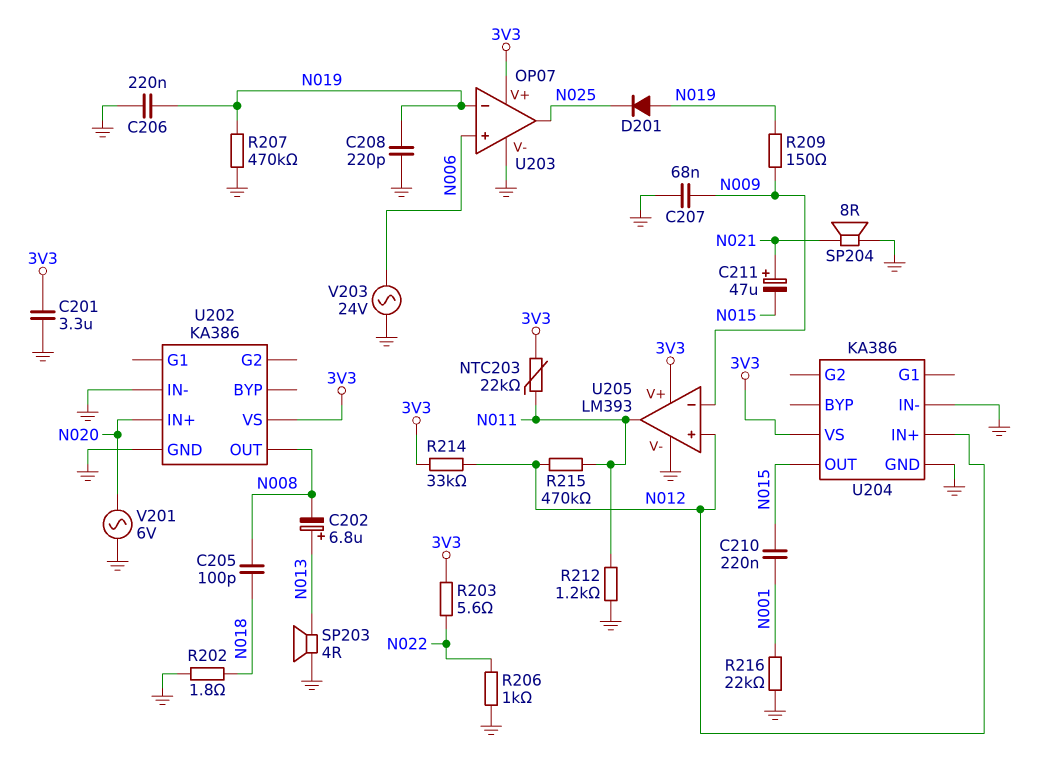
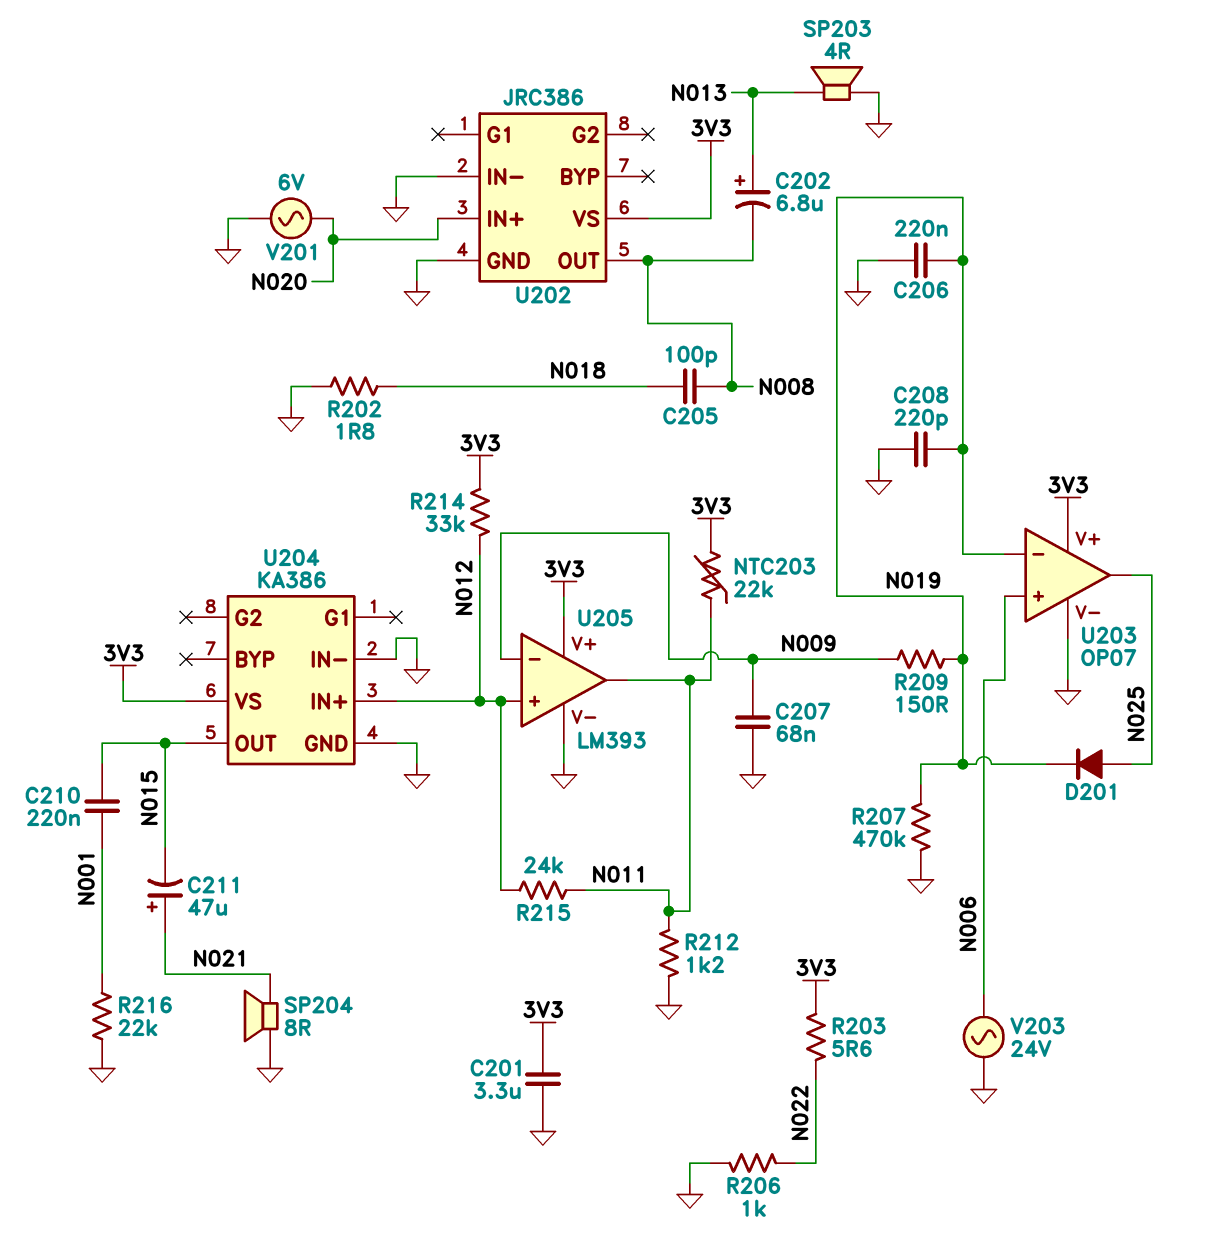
D201: diode (A N019, K N025) -> diode (A N025, K N019)
R215: 470k (N011, N012) -> 24k (N011, N012)
U202: KA386 -> JRC386

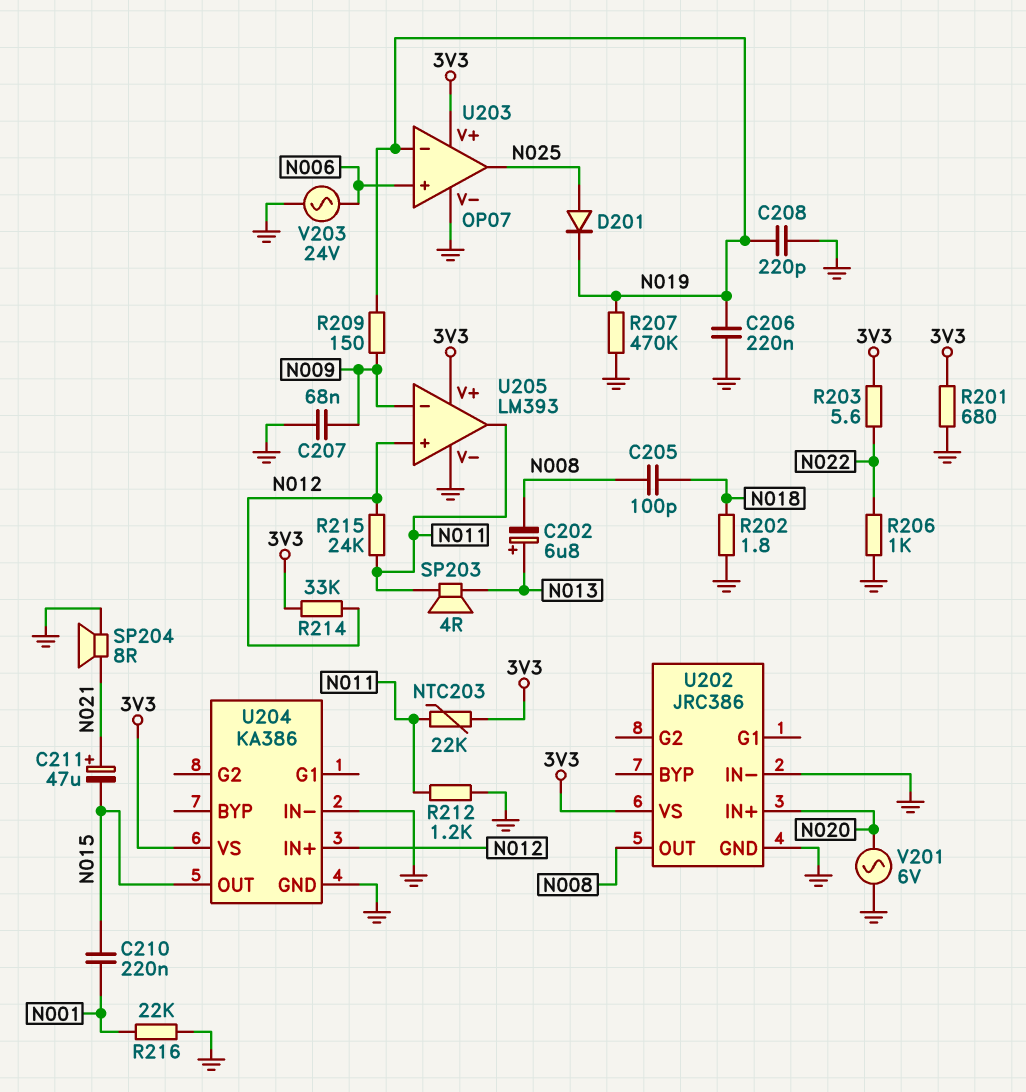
C201: 3.3uF (3V3, GND) -> none
R201: none -> 680 (3V3, GND)
SP203: speaker 4R (GND, N013) -> speaker 4R (N011, N013)

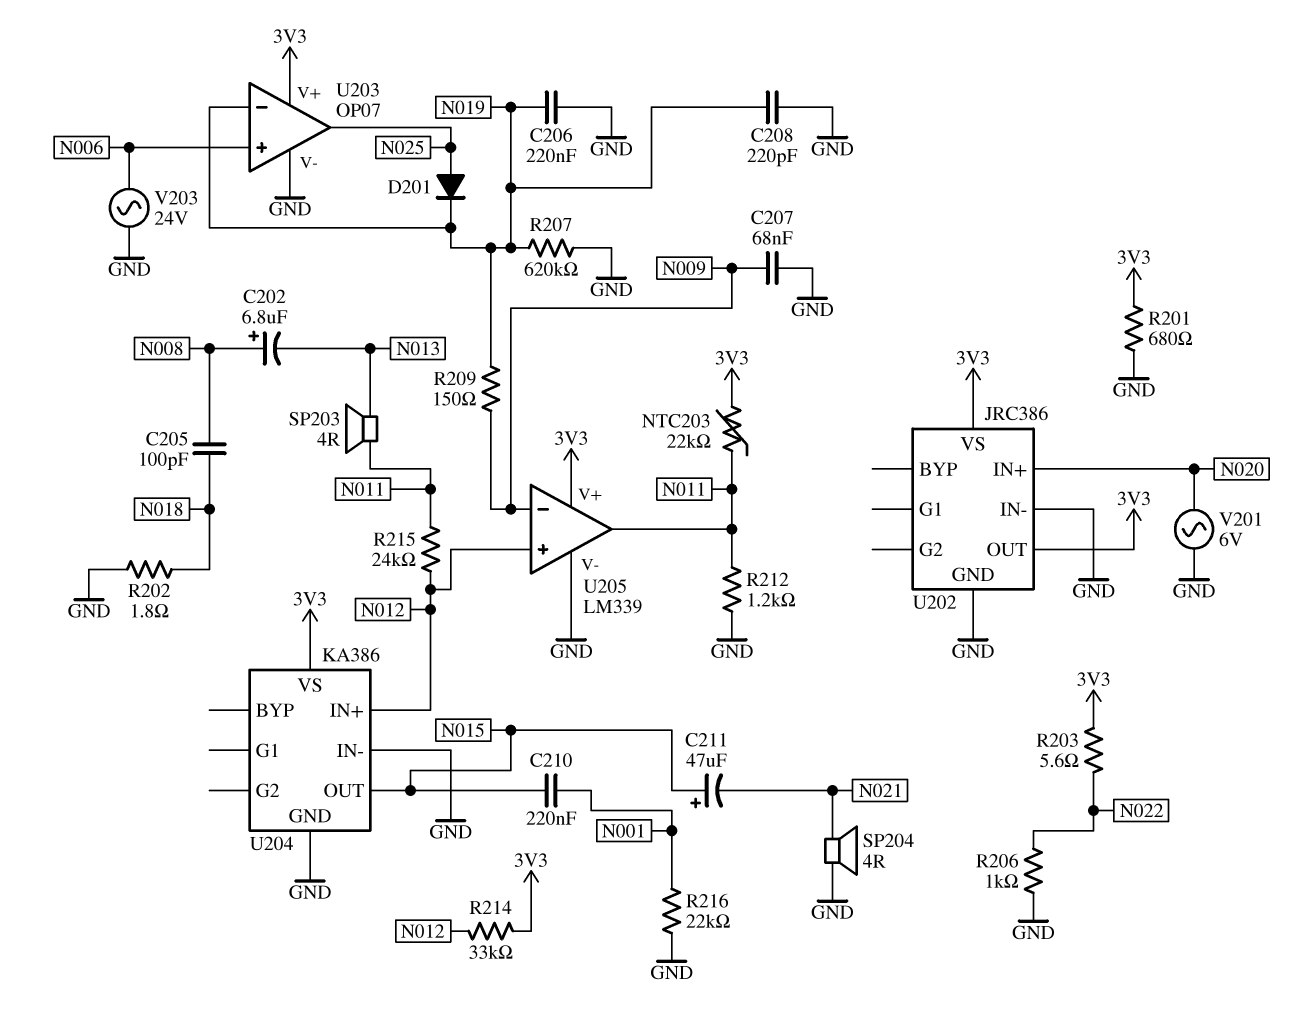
C202: 6.8uF (plus N013, minus N008) -> 6.8uF (plus N008, minus N013)
C211: 47uF (plus N021, minus N015) -> 47uF (plus N015, minus N021)
R207: 470k (GND, N019) -> 620k (GND, N019)
SP204: speaker 8R (GND, N021) -> speaker 4R (GND, N021)
U202 pin OUT: N008 -> 3V3
U205: LM393 -> LM339

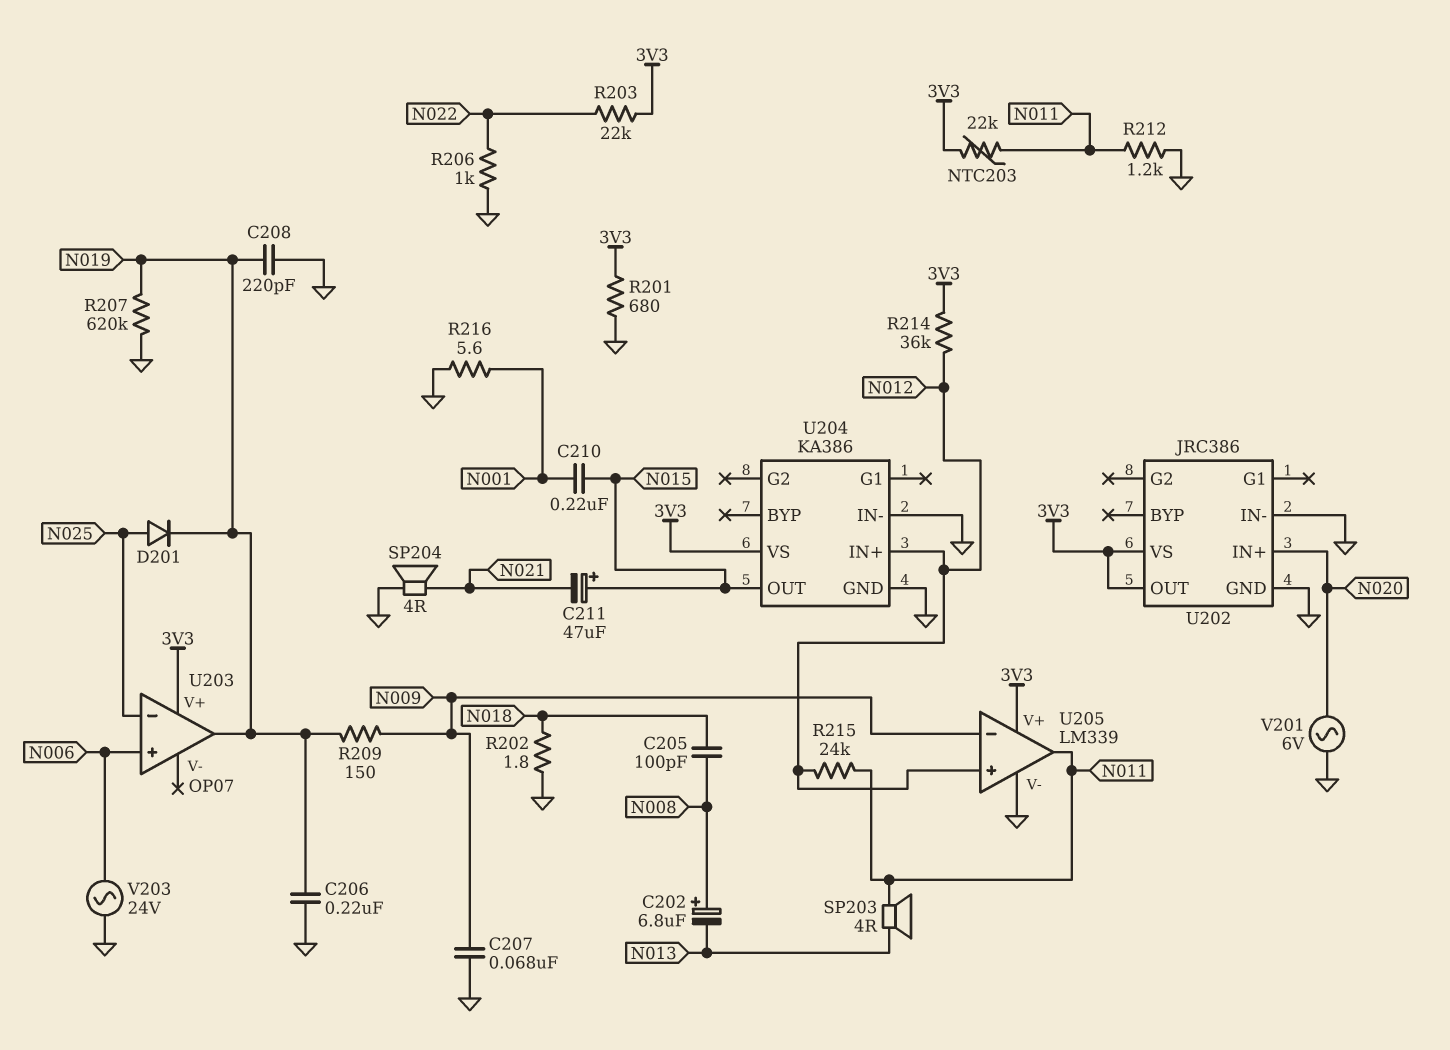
R203: 5.6 (3V3, N022) -> 22k (3V3, N022)
R214: 33k (3V3, N012) -> 36k (3V3, N012)
R216: 22k (GND, N001) -> 5.6 (GND, N001)
U203 pin V-: GND -> none
U203 pin in-: N019 -> N025
U203 pin out: N025 -> N019

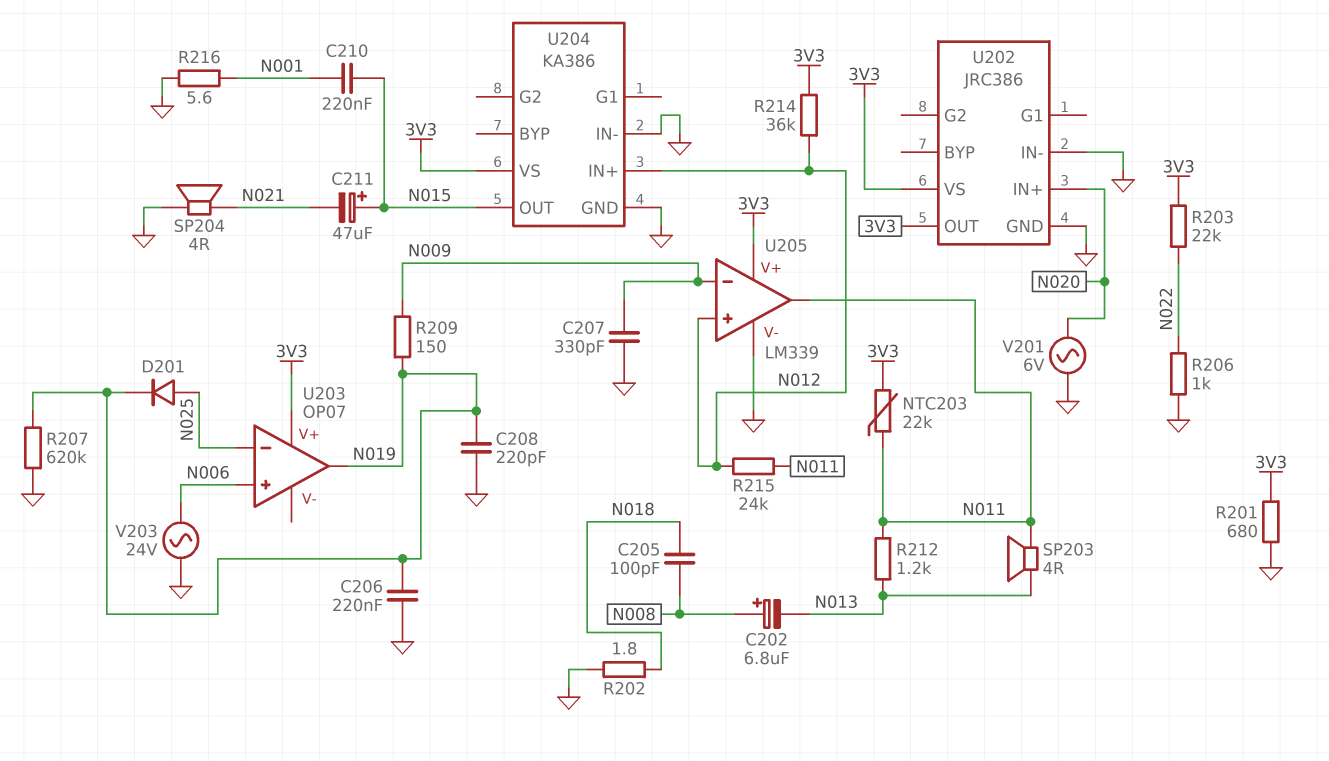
C207: 68nF (GND, N009) -> 330pF (GND, N009)
R212: 1.2k (GND, N011) -> 1.2k (N011, N013)

